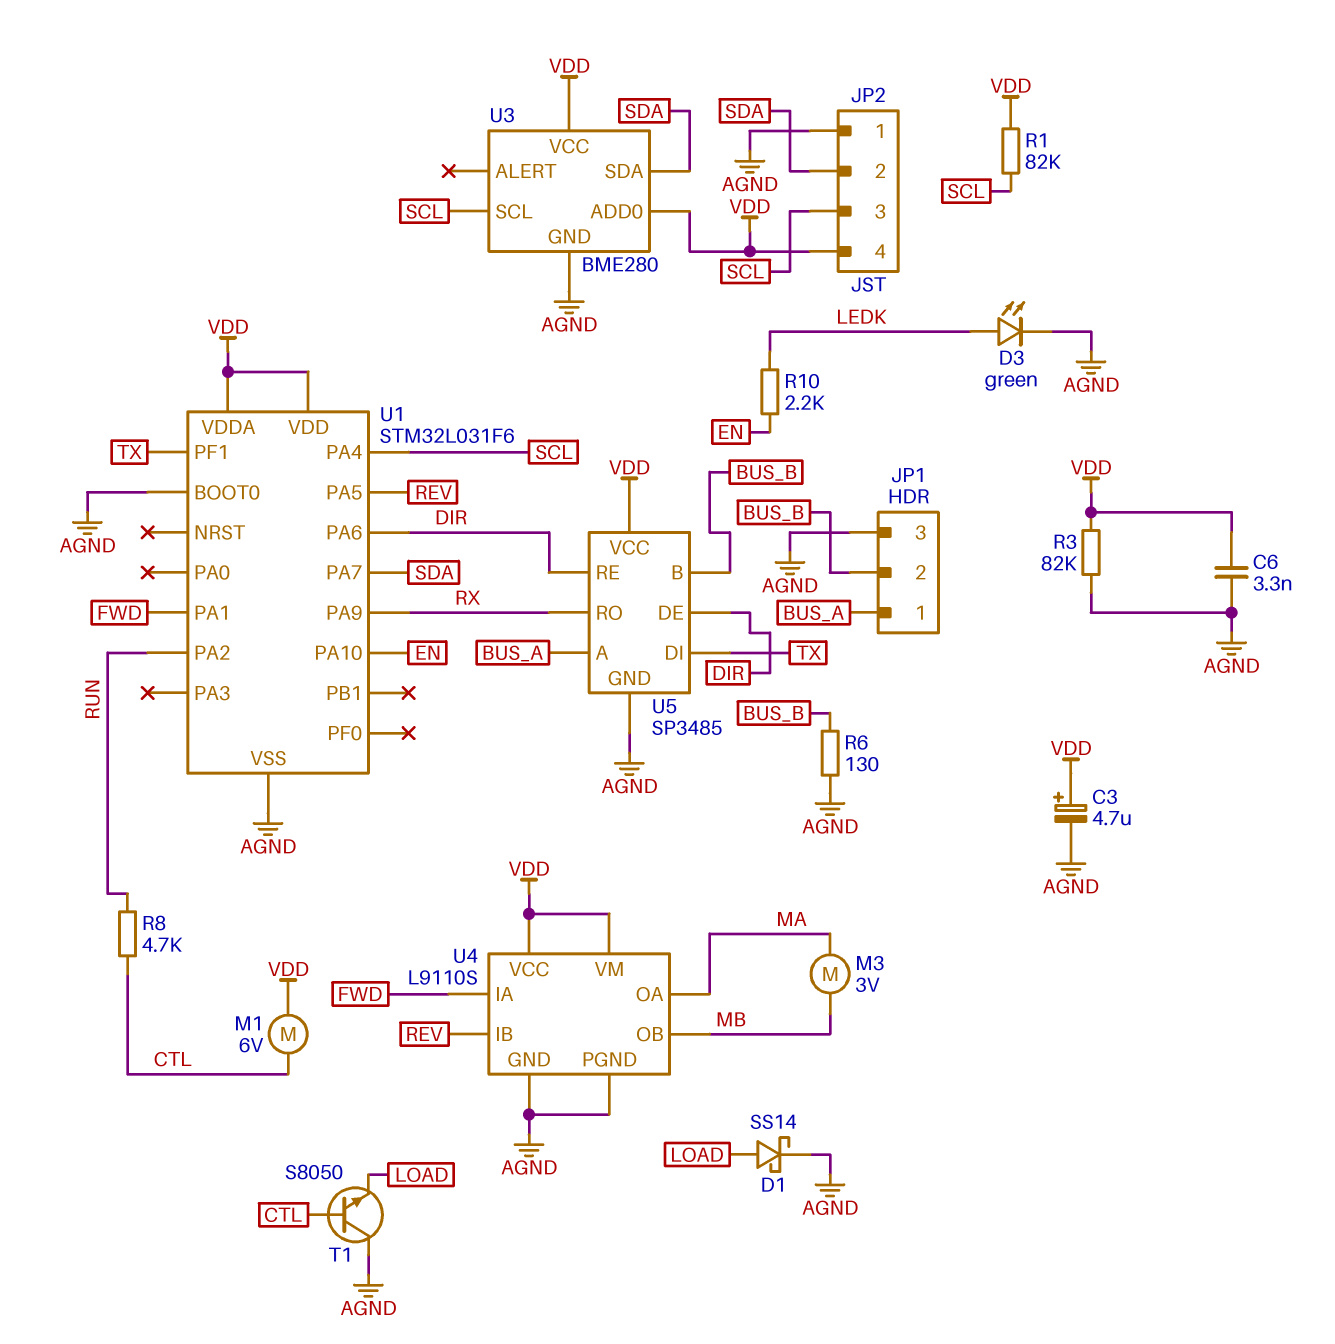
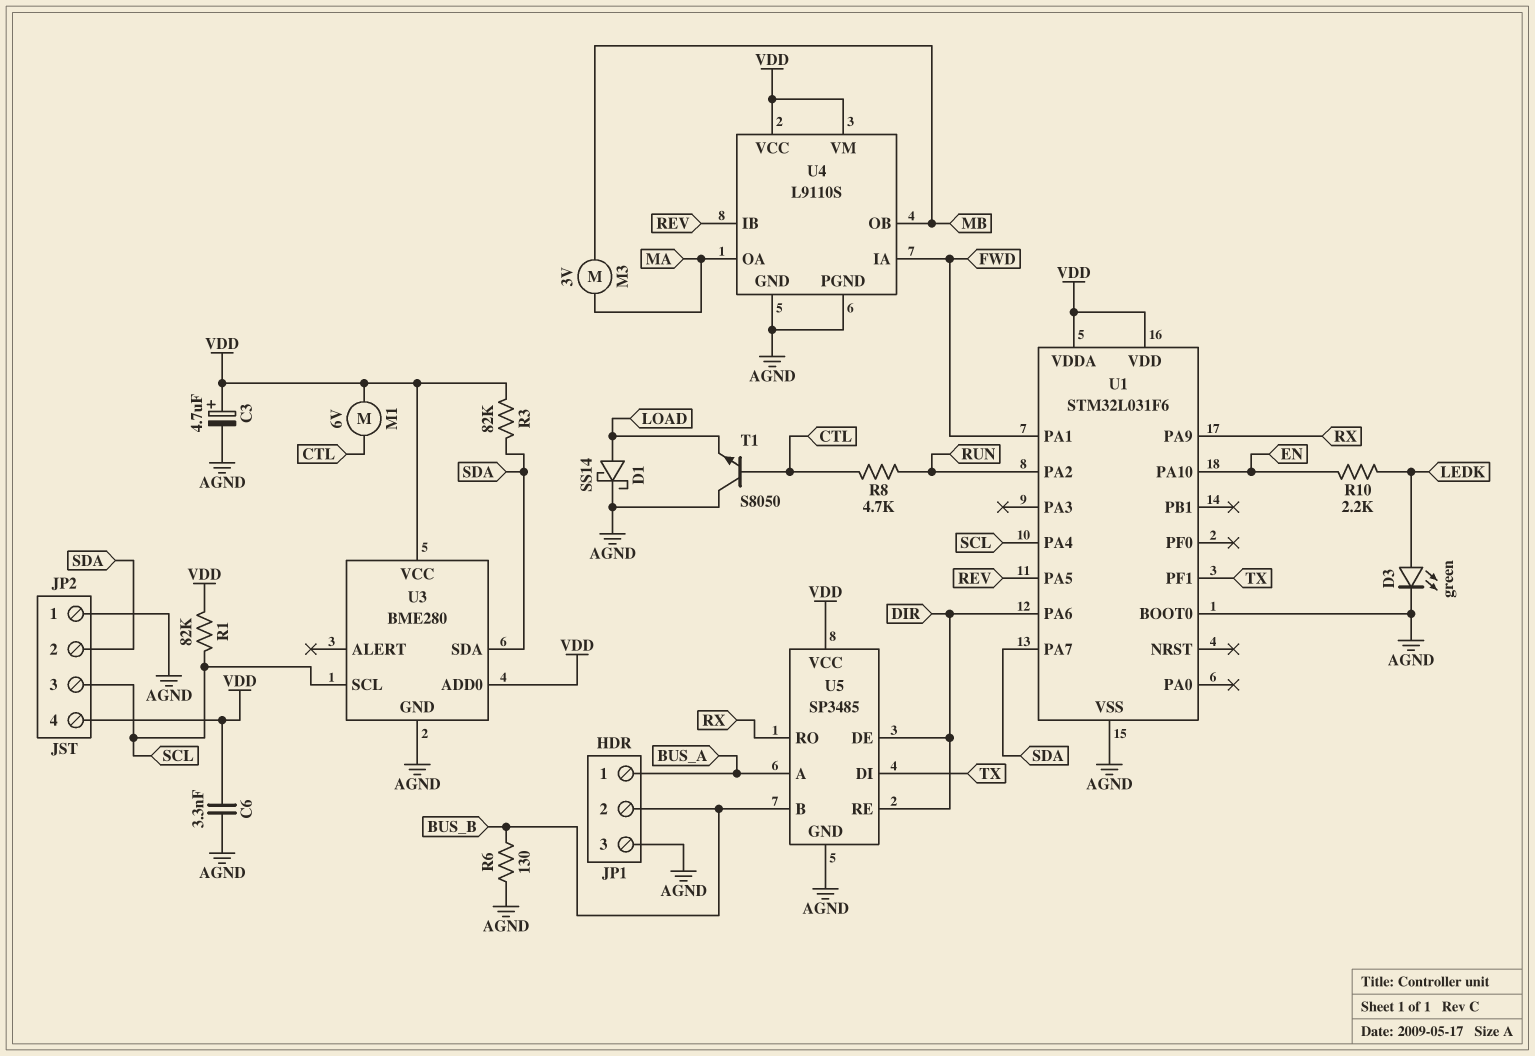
R3: 82k (AGND, VDD) -> 82k (SDA, VDD)

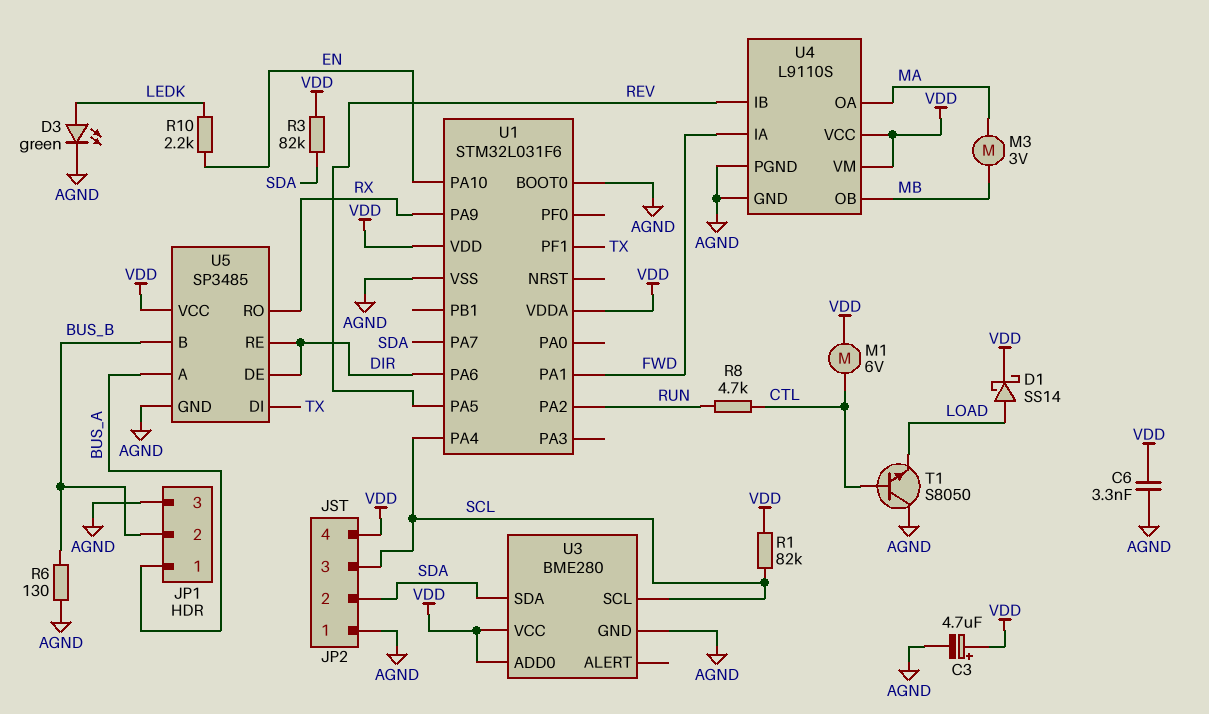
D1: schottky SS14 (A LOAD, K AGND) -> schottky SS14 (A LOAD, K VDD)

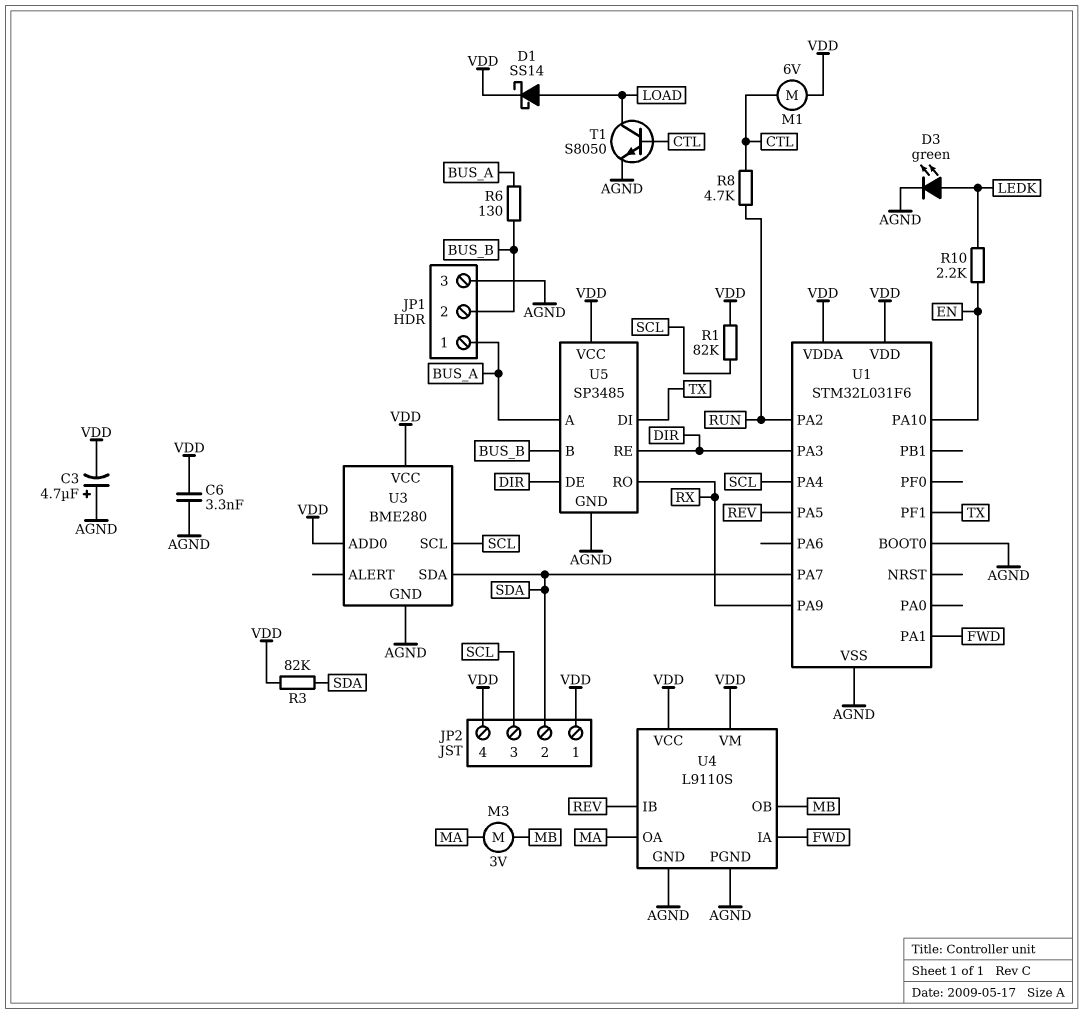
C3: 4.7uF (plus VDD, minus AGND) -> 4.7uF (plus AGND, minus VDD)
JP2 pin 1: AGND -> VDD
R6: 130 (AGND, BUS_B) -> 130 (BUS_A, BUS_B)
T1: NPN S8050 (B CTL, C AGND, E LOAD) -> NPN S8050 (B CTL, C LOAD, E AGND)
U1 pin PA3: none -> DIR
U1 pin PA6: DIR -> none

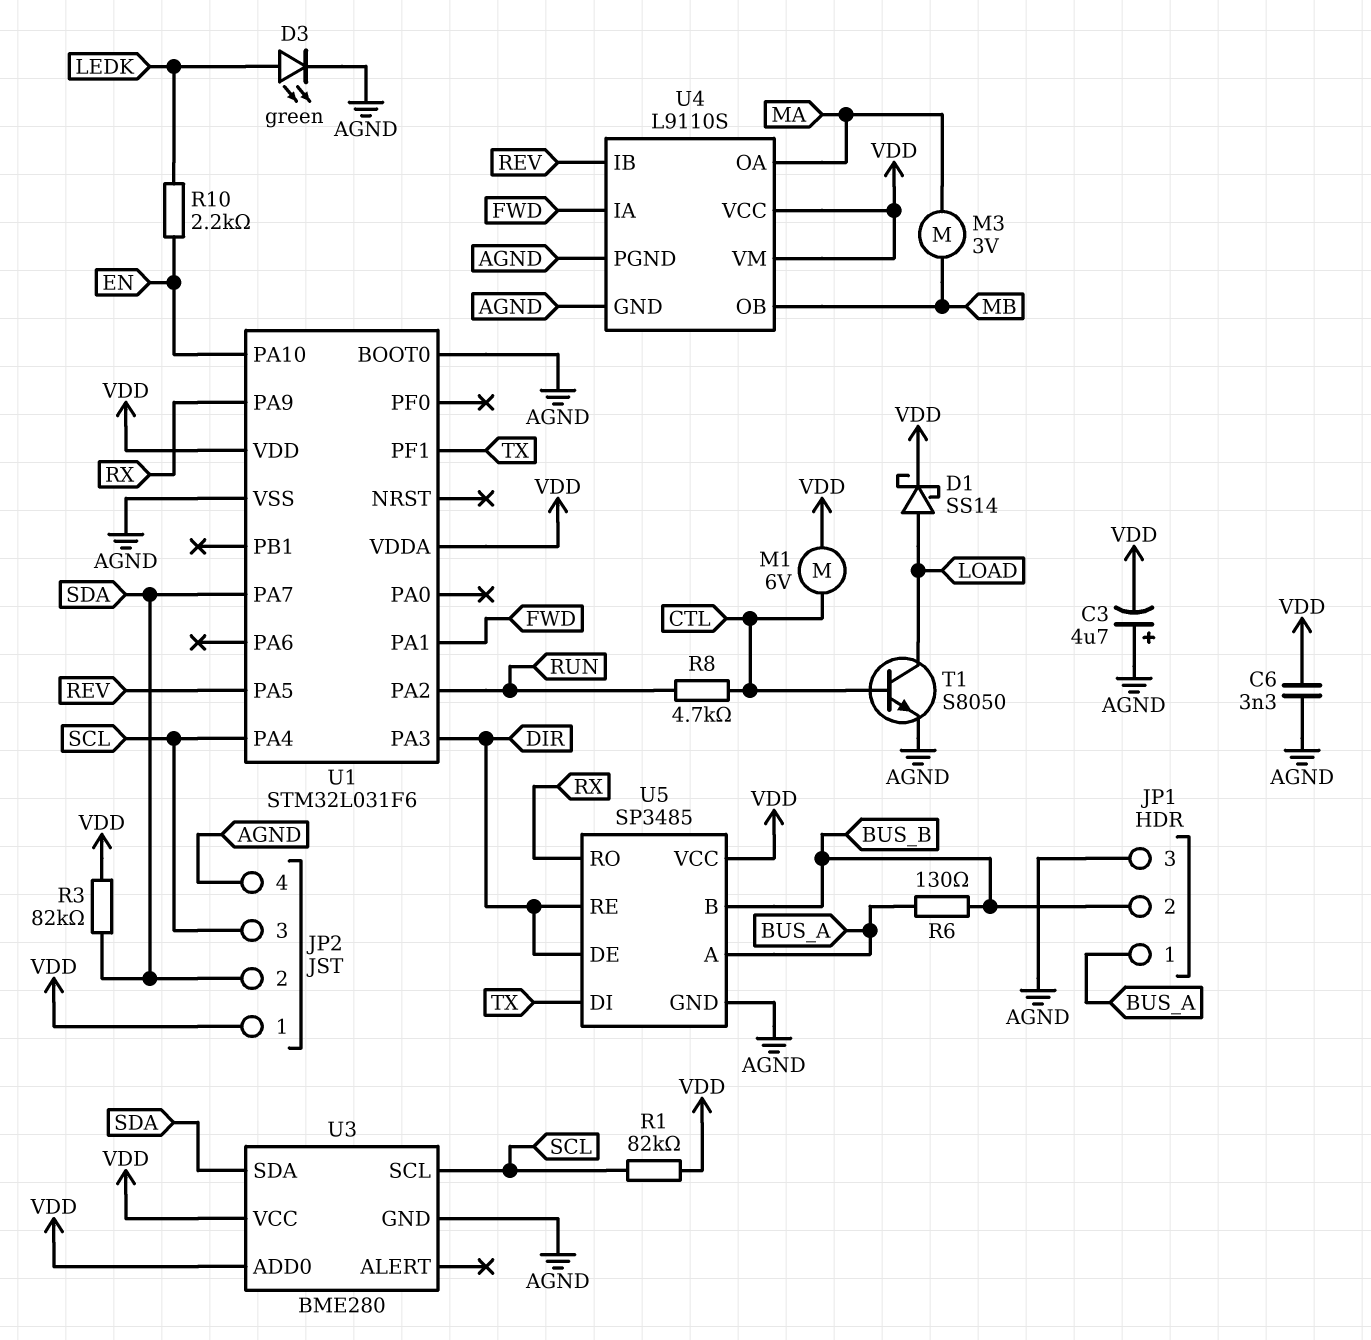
JP2 pin 4: VDD -> AGND

